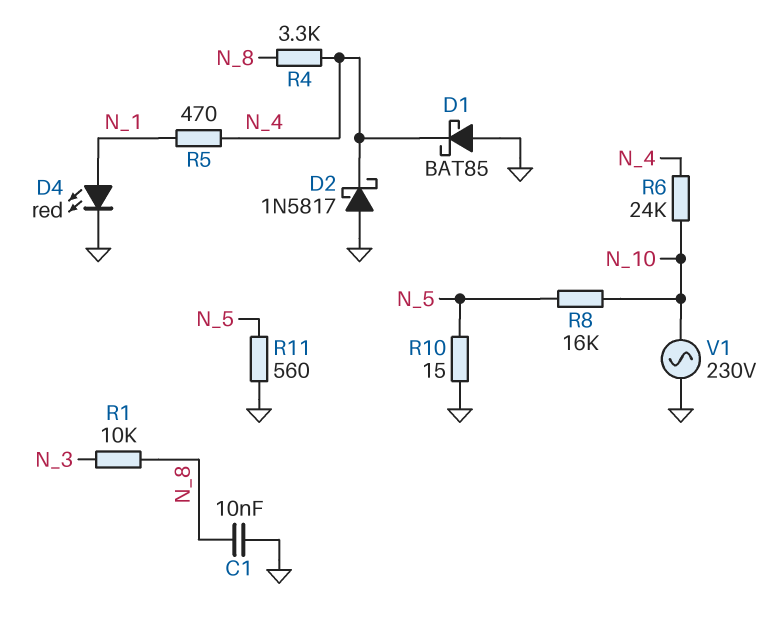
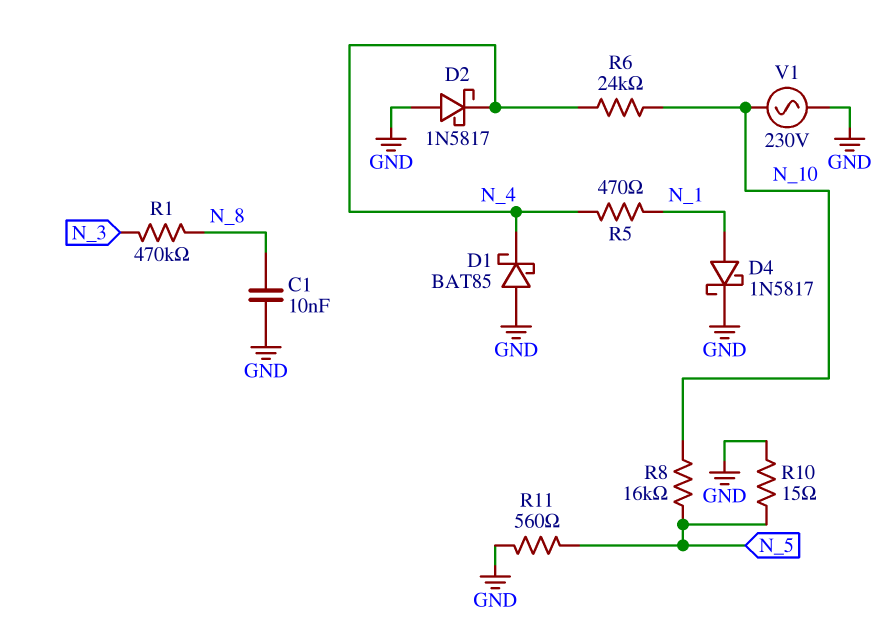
D4: LED red (A N_1, K GND) -> schottky 1N5817 (A N_1, K GND)
R1: 10k (N_3, N_8) -> 470k (N_3, N_8)
R4: 3.3k (N_4, N_8) -> none

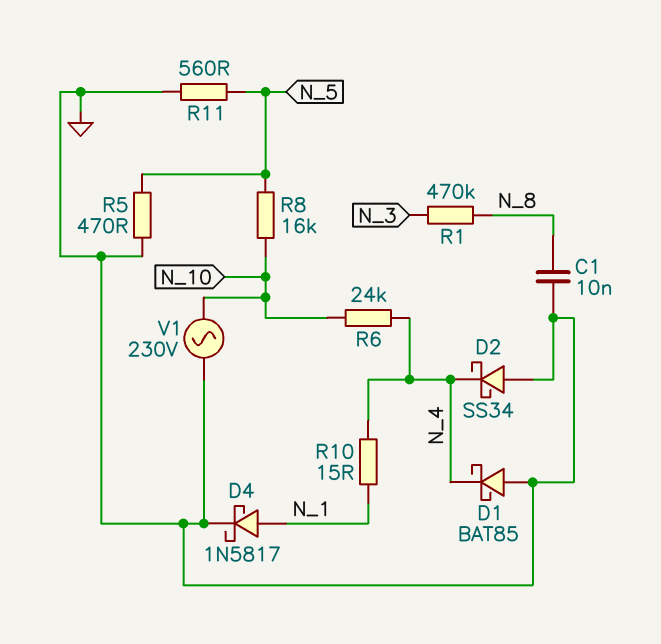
D2: schottky 1N5817 (A GND, K N_4) -> schottky SS34 (A GND, K N_4)
R5: 470 (N_1, N_4) -> 470 (GND, N_5)
R10: 15 (GND, N_5) -> 15 (N_1, N_4)

